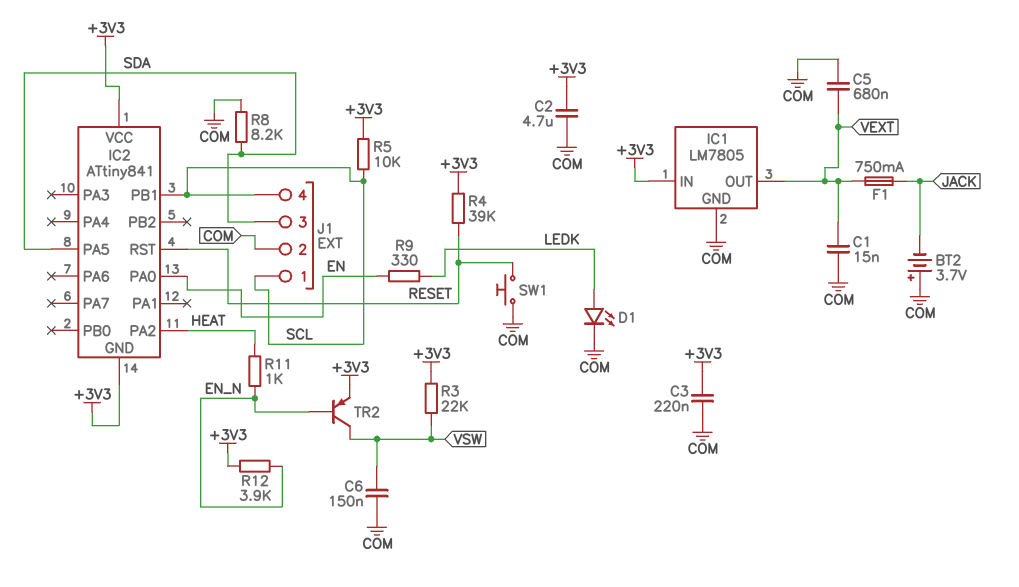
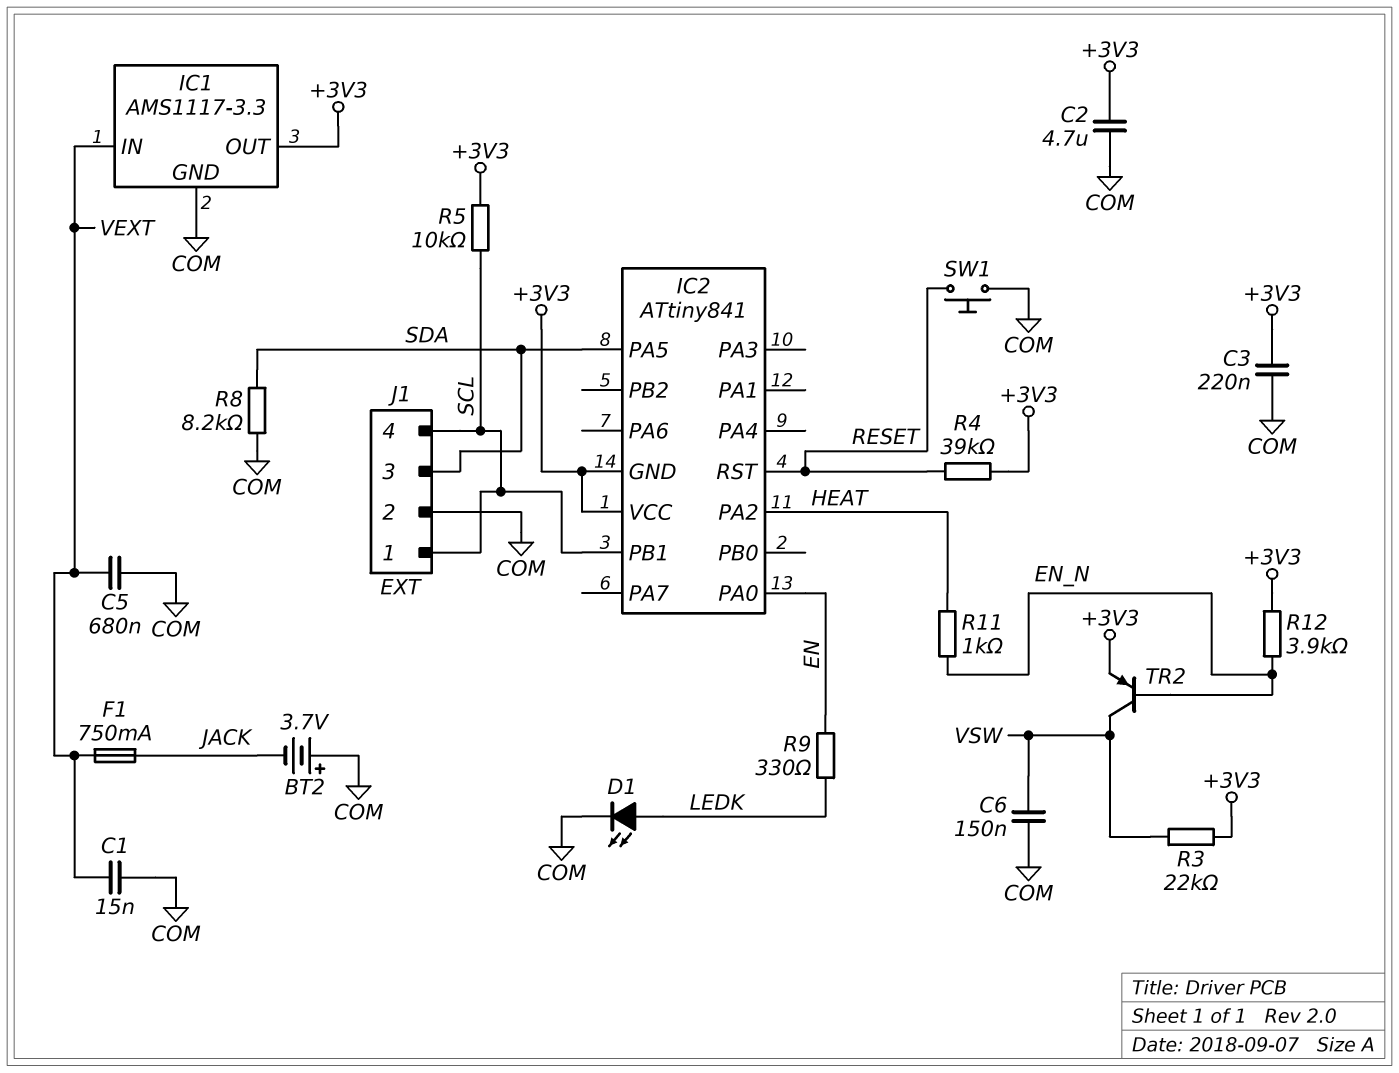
IC1: LM7805 -> AMS1117-3.3
IC1 pin IN: +3V3 -> VEXT
IC1 pin OUT: VEXT -> +3V3

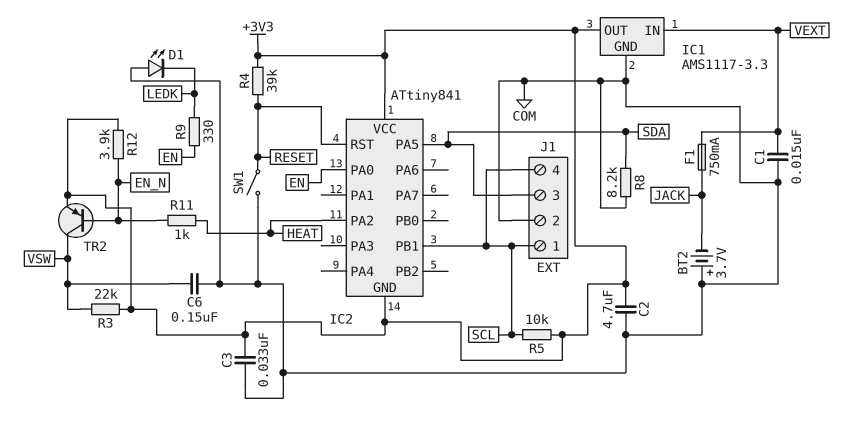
C3: 220nF (+3V3, COM) -> 33nF (+3V3, COM)
C5: 680nF (COM, VEXT) -> none
D1: LED (A LEDK, K COM) -> LED (A COM, K LEDK)
SW1: button (COM, RESET) -> switch (COM, RESET)

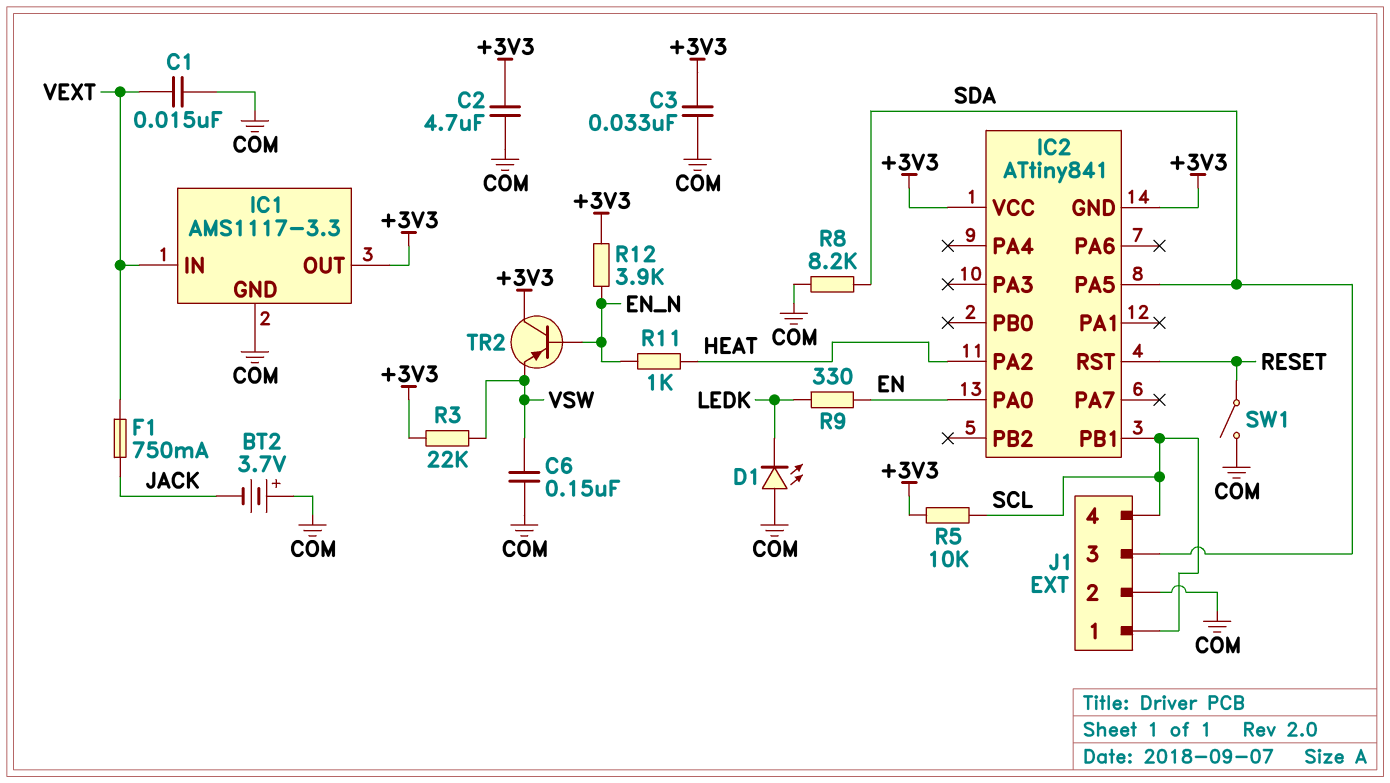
R4: 39k (+3V3, RESET) -> none
TR2: PNP (B EN_N, C VSW, E +3V3) -> PNP (B EN_N, C +3V3, E VSW)

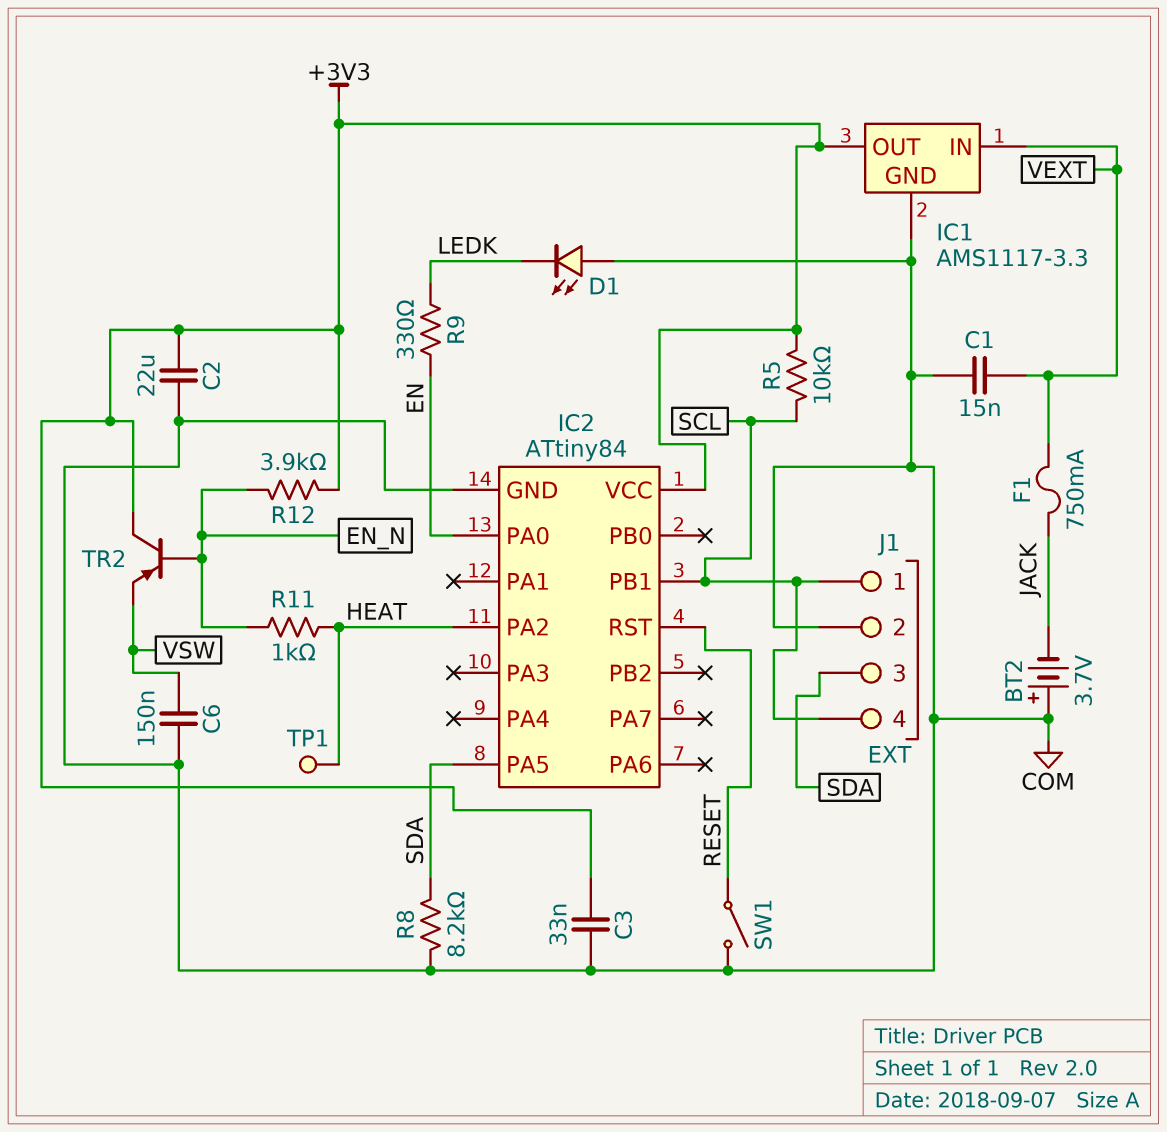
C2: 4.7uF (+3V3, COM) -> 22uF (+3V3, COM)
IC2: ATtiny841 -> ATtiny84
IC2 pin GND: +3V3 -> COM
R3: 22k (+3V3, VSW) -> none
TP1: none -> test point (HEAT)

